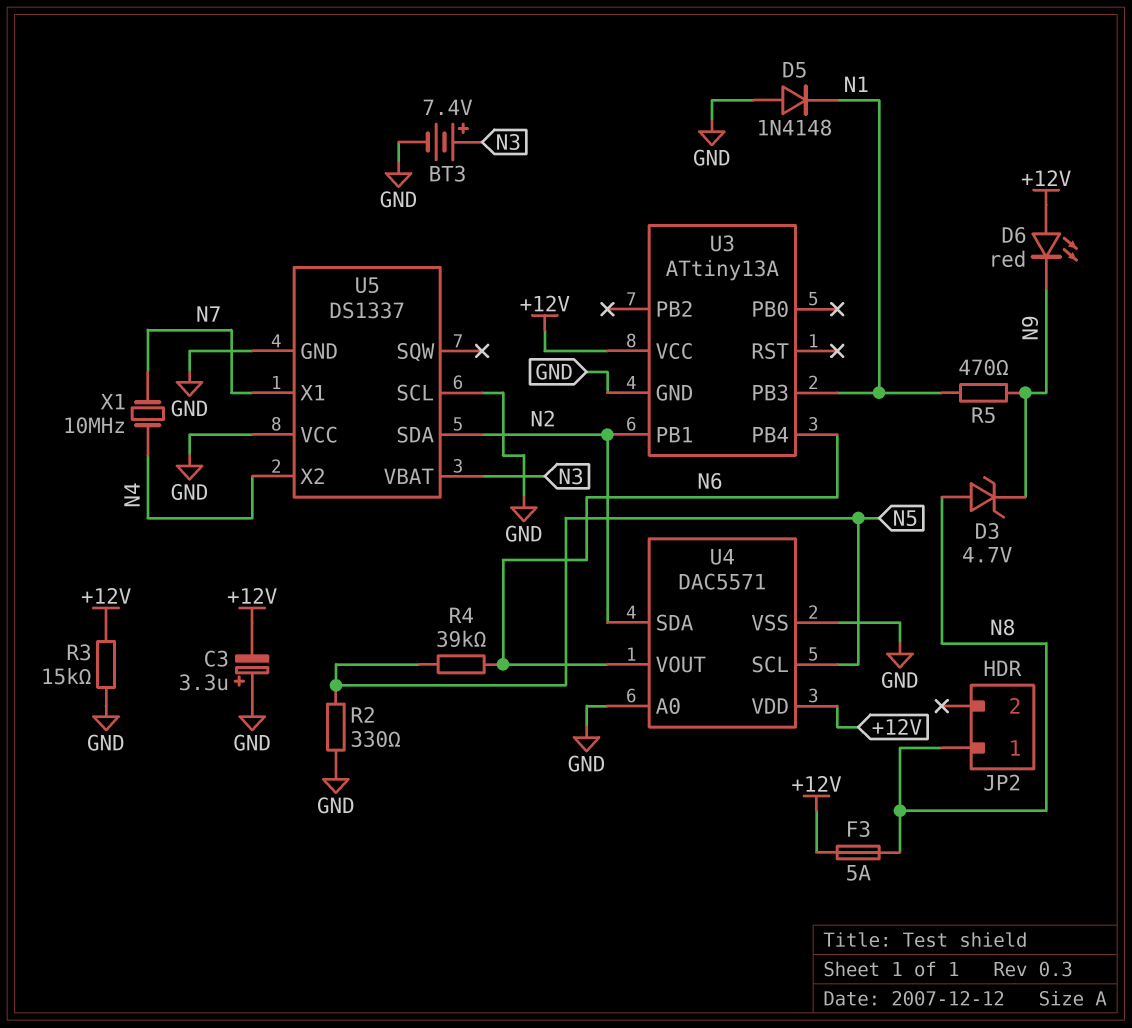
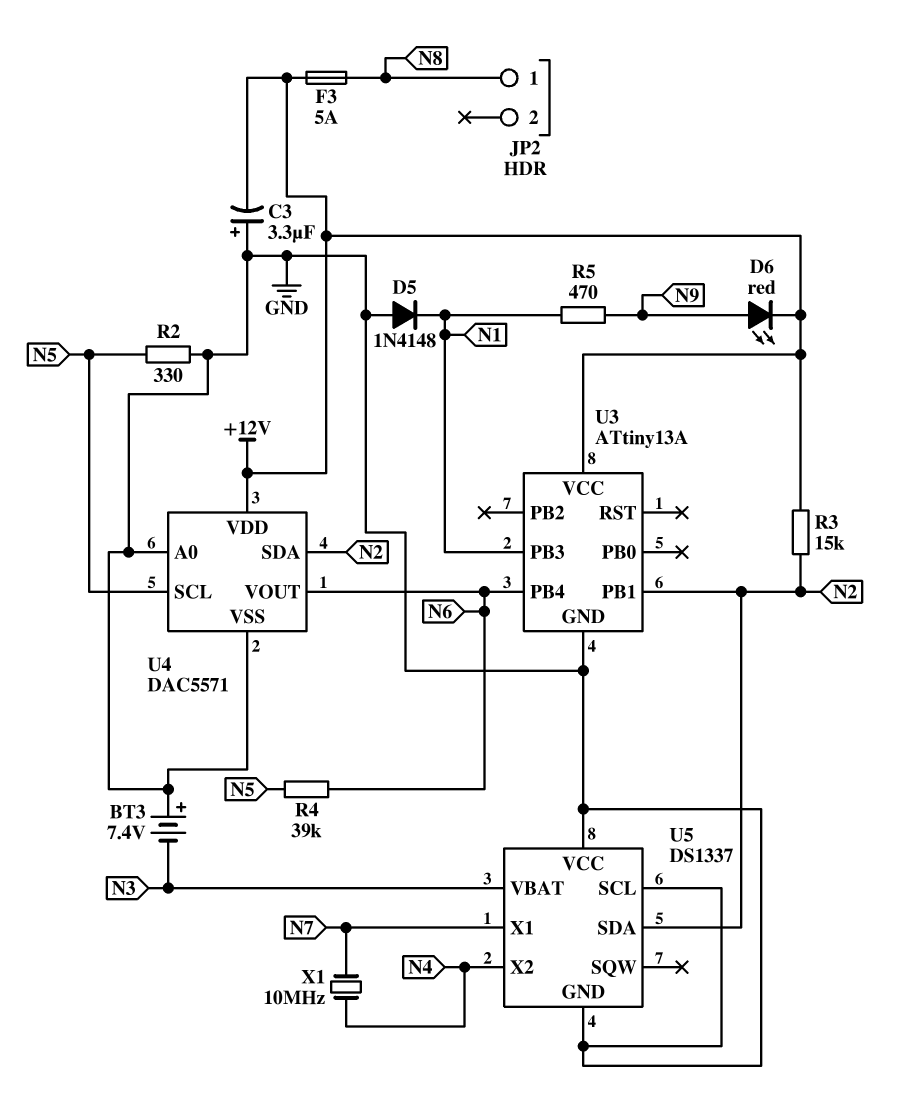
BT3: 7.4V (plus N3, minus GND) -> 7.4V (plus GND, minus N3)
D3: zener 4.7V (A N8, K N9) -> none
D6: LED red (A +12V, K N9) -> LED red (A N9, K +12V)
R3: 15k (+12V, GND) -> 15k (+12V, N2)

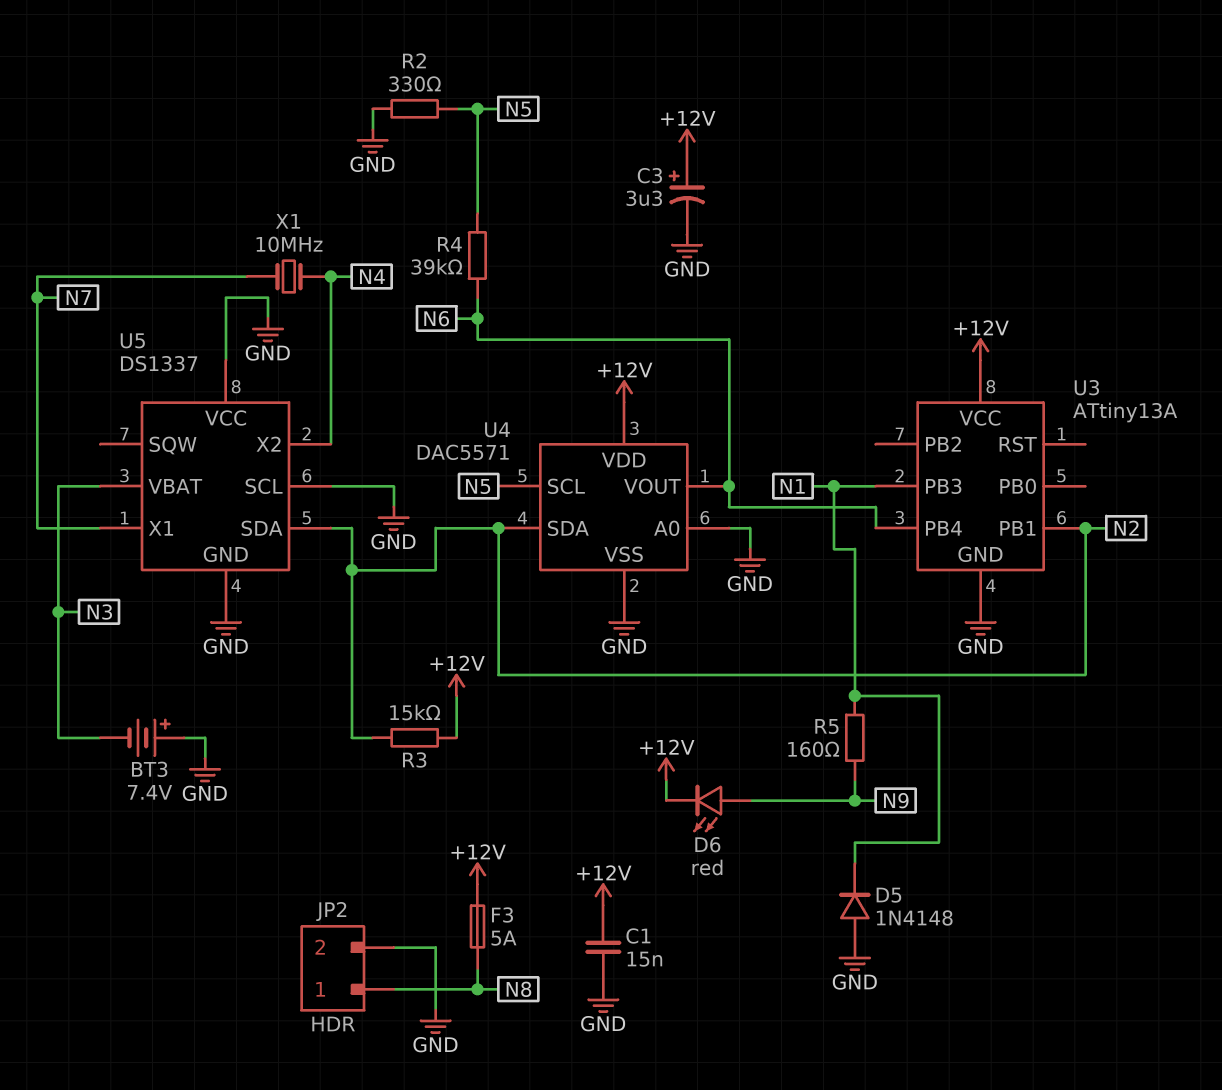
C1: none -> 15nF (+12V, GND)
C3: 3.3uF (plus GND, minus +12V) -> 3.3uF (plus +12V, minus GND)
JP2 pin 2: none -> GND
R5: 470 (N1, N9) -> 160 (N1, N9)

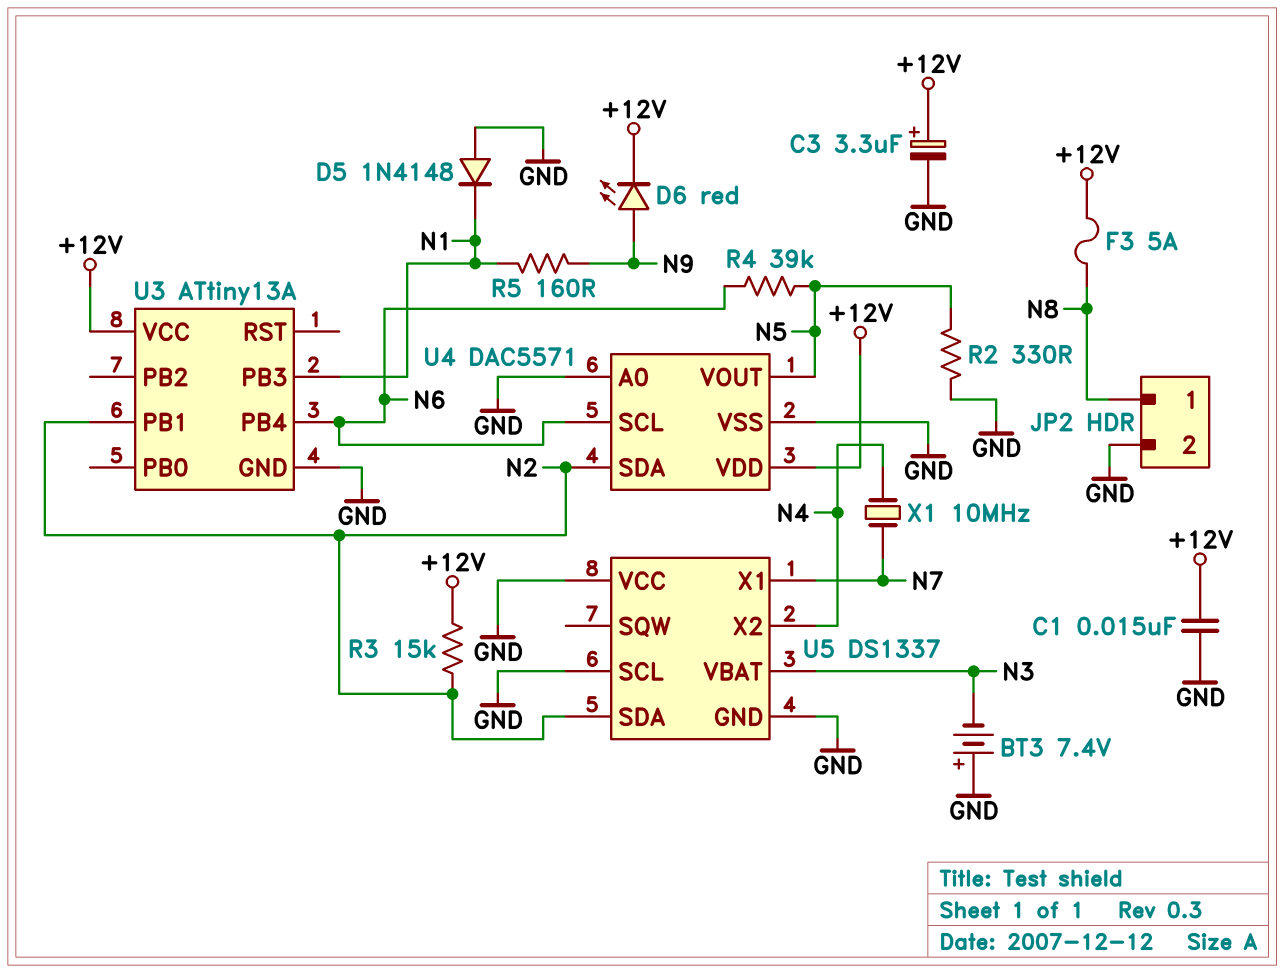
U4 pin SCL: N5 -> N6
U4 pin VOUT: N6 -> N5

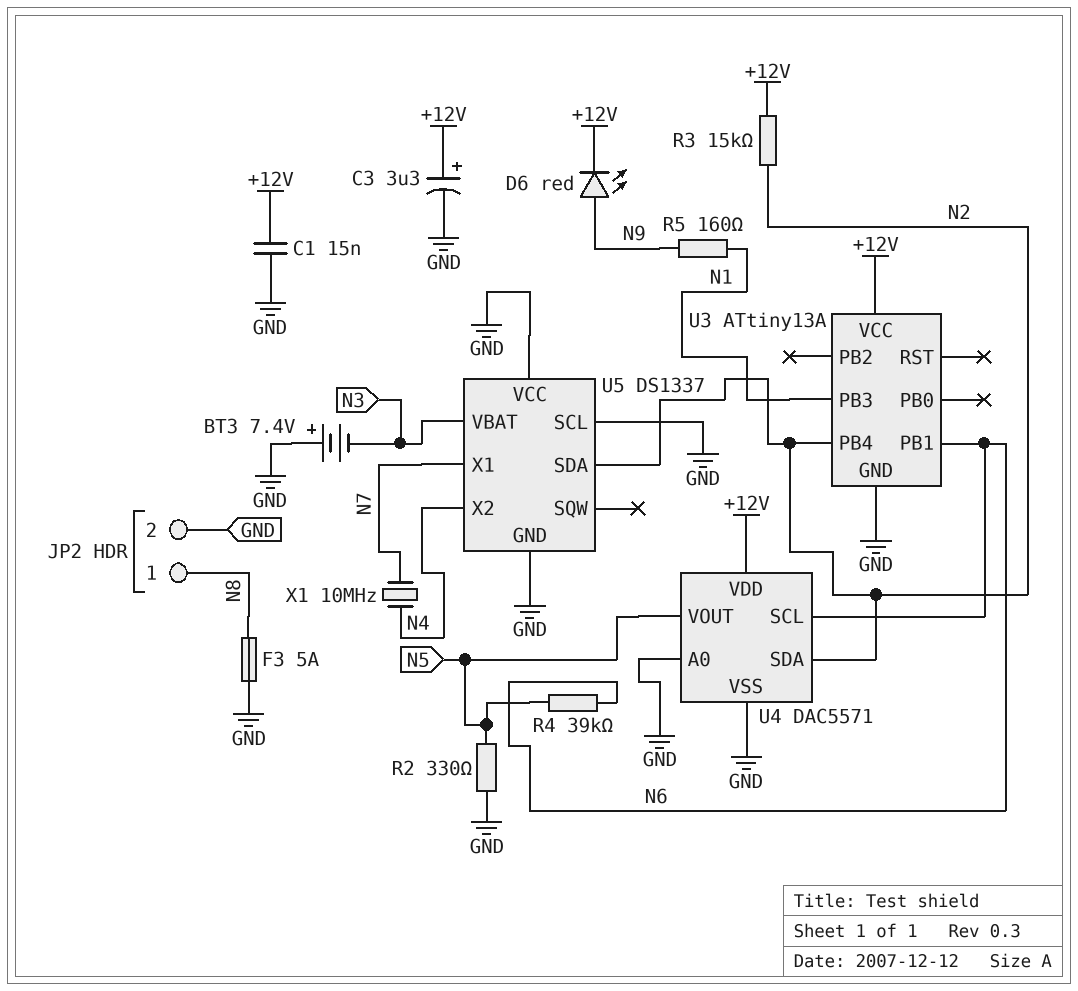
D5: diode 1N4148 (A GND, K N1) -> none
F3: 5A (+12V, N8) -> 5A (GND, N8)
U3 pin PB1: N2 -> N6
U3 pin PB4: N6 -> N2

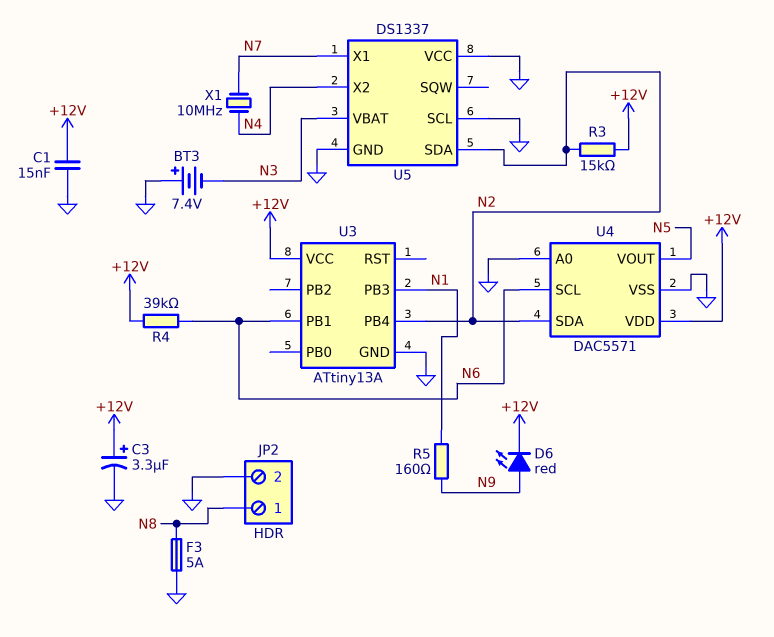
R2: 330 (GND, N5) -> none
R4: 39k (N5, N6) -> 39k (+12V, N6)

